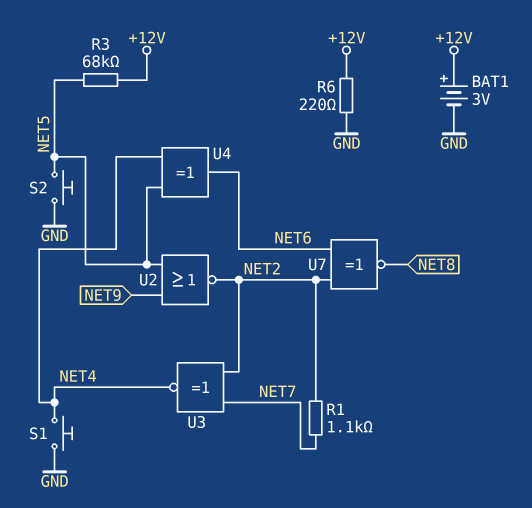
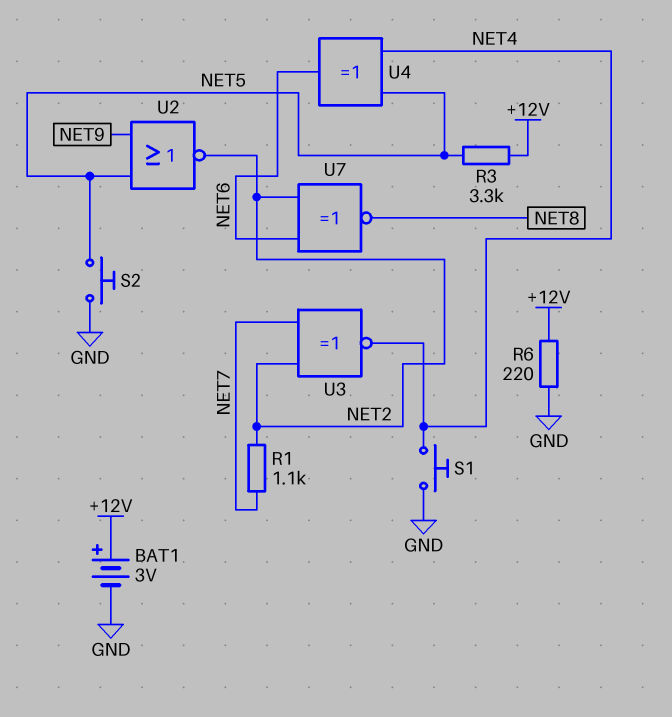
R3: 68k (+12V, NET5) -> 3.3k (+12V, NET5)

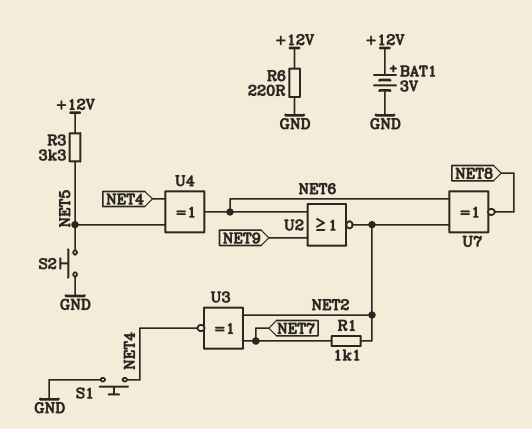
U2: NOR (in NET5, in NET9, out NET2) -> NOR (in NET6, in NET9, out NET2)

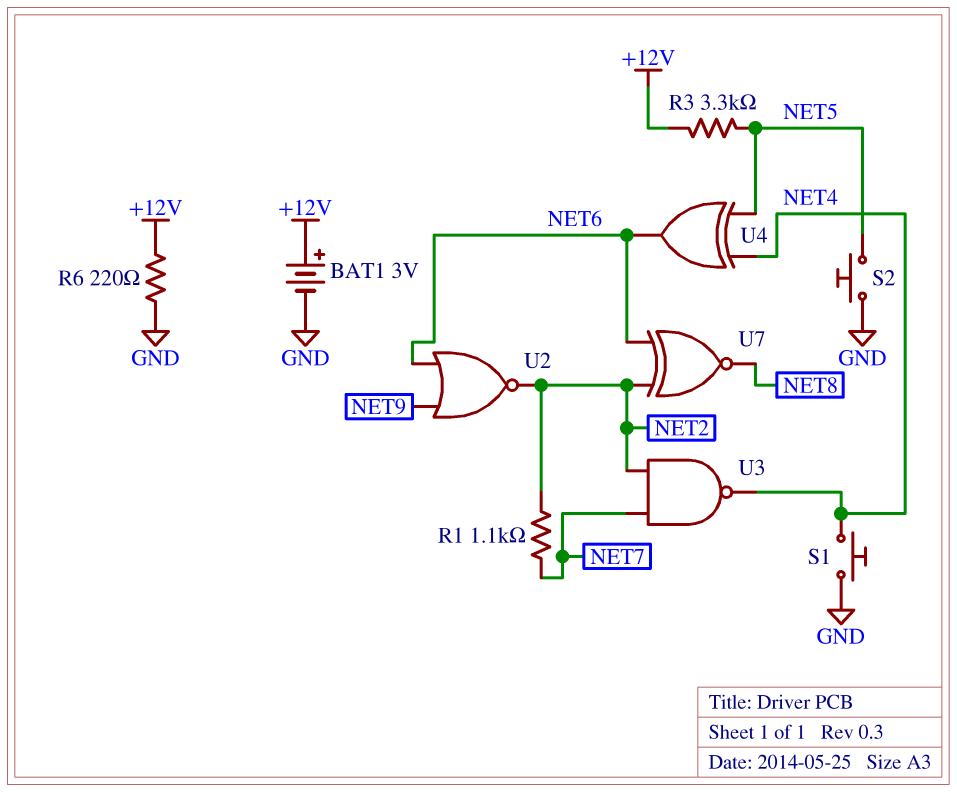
U3: XNOR (in NET2, in NET7, out NET4) -> NAND (in NET2, in NET7, out NET4)

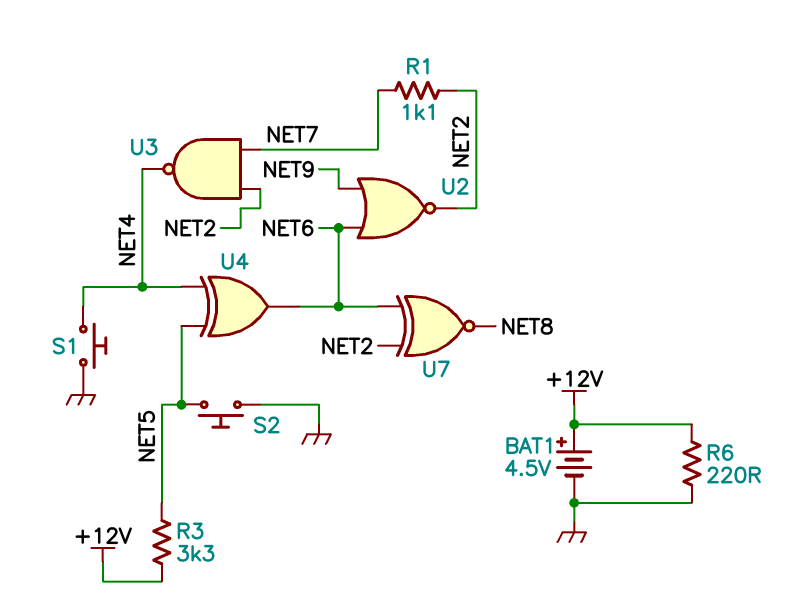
BAT1: 3V (plus +12V, minus GND) -> 4.5V (plus +12V, minus GND)

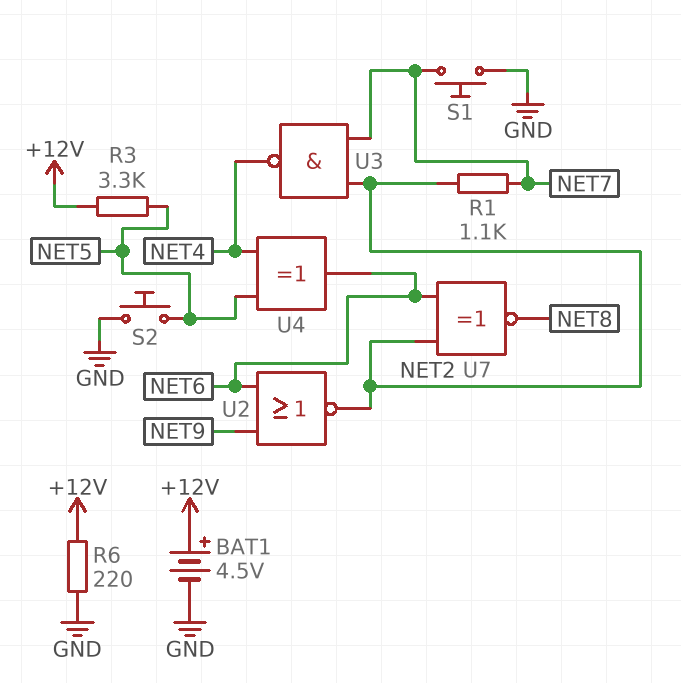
S1: button (GND, NET4) -> button (GND, NET7)

